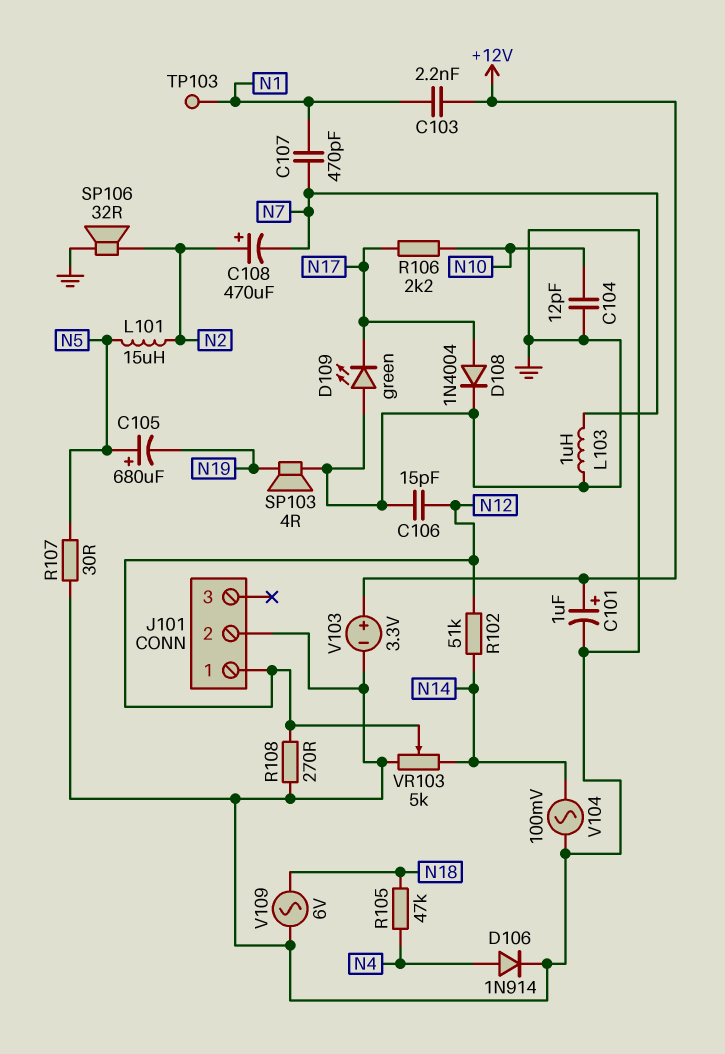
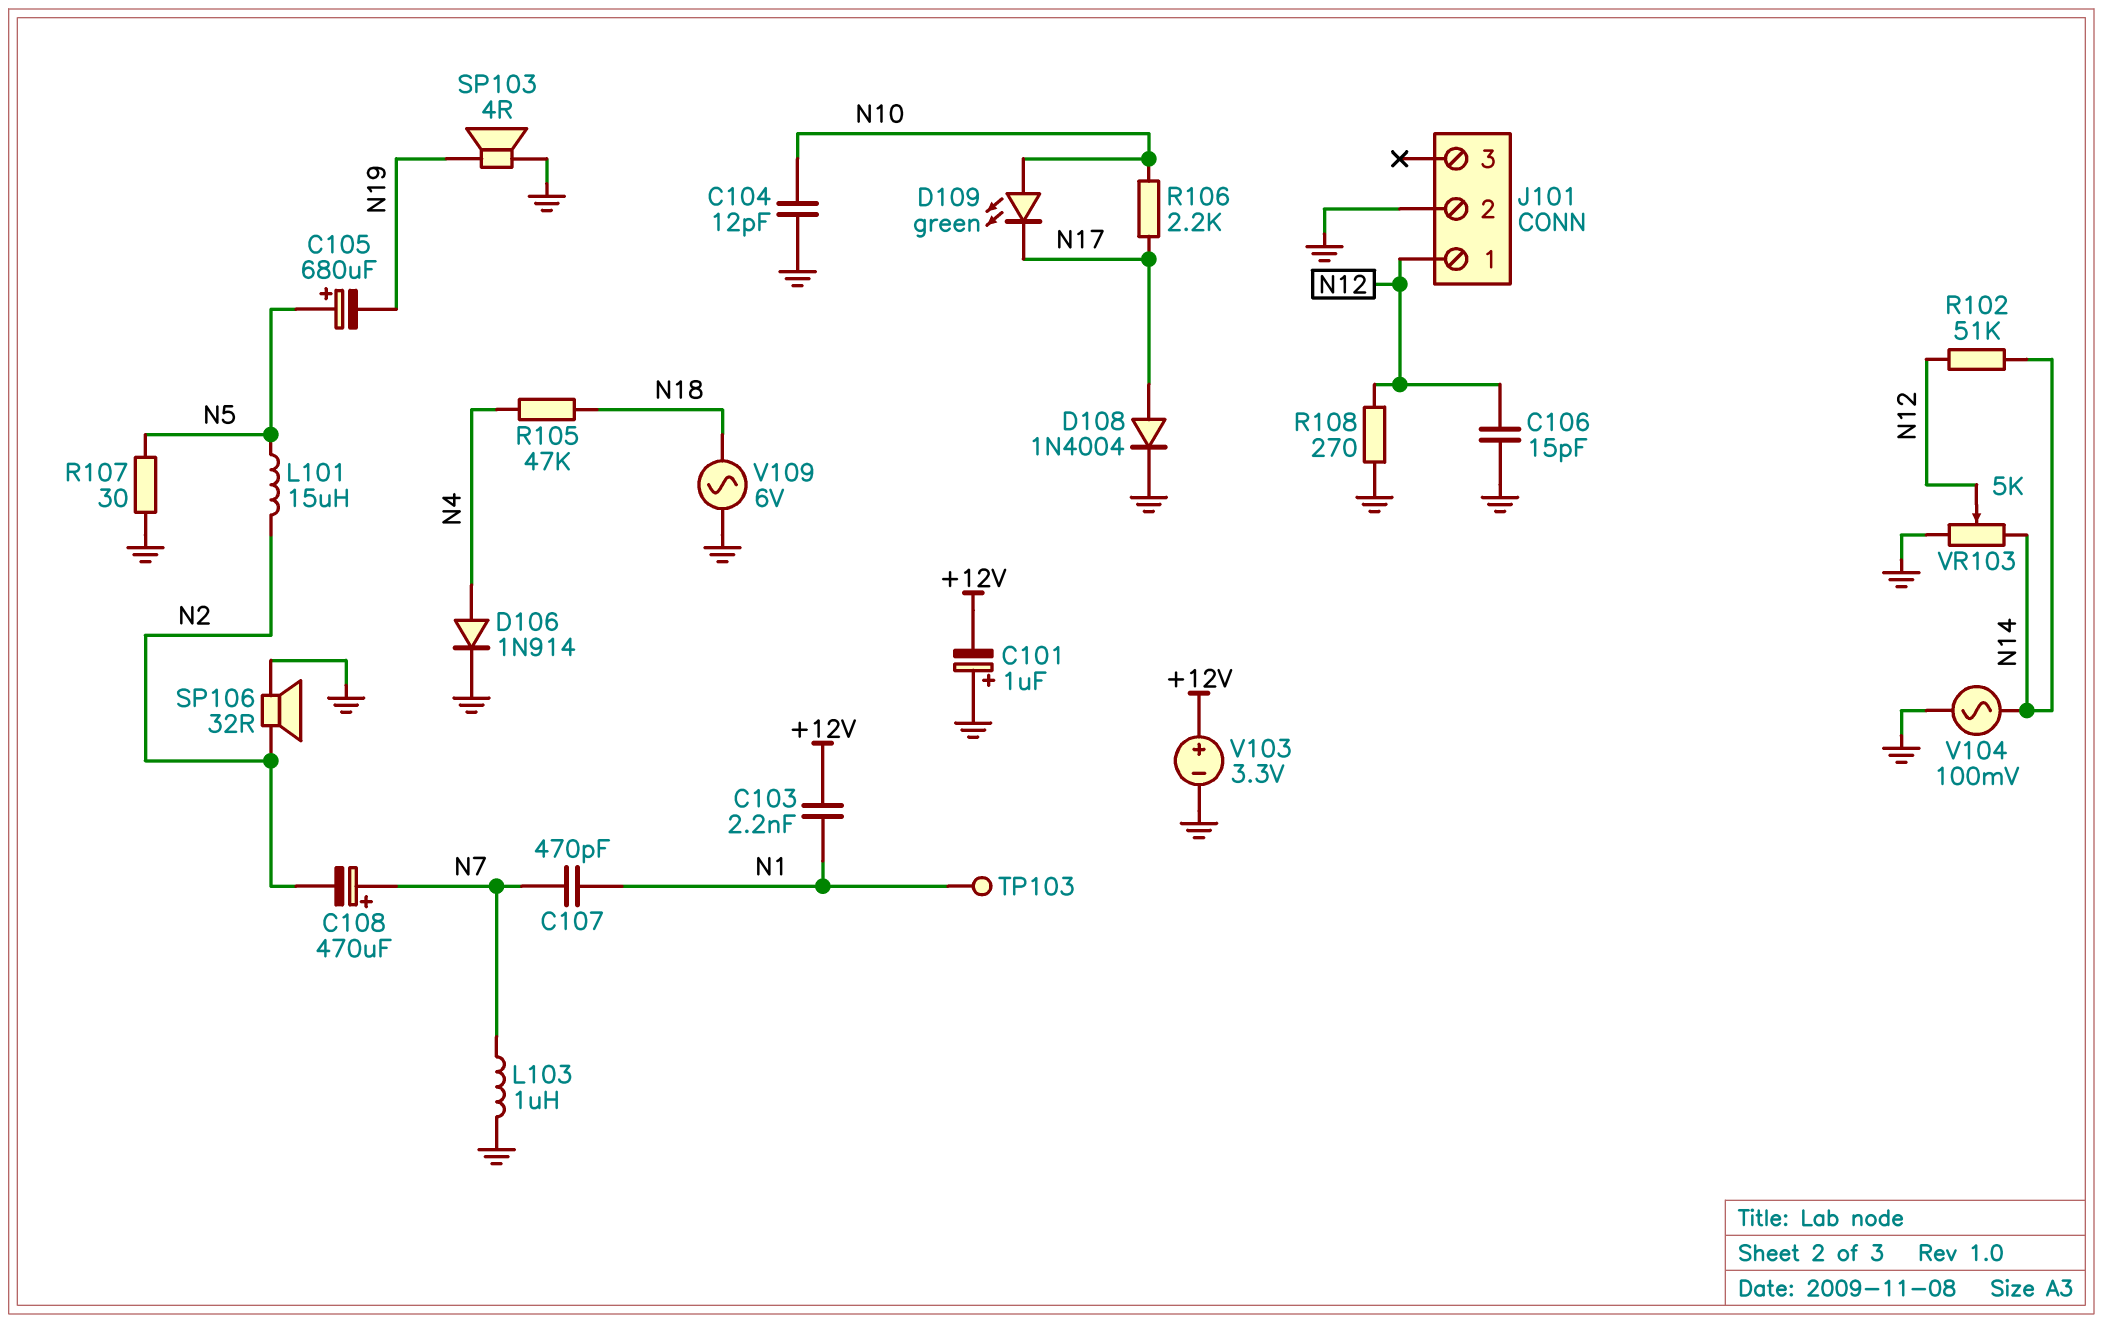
C101: 1uF (plus +12V, minus GND) -> 1uF (plus GND, minus +12V)
C108: 470uF (plus N2, minus N7) -> 470uF (plus N7, minus N2)
D109: LED green (A GND, K N17) -> LED green (A N10, K N17)

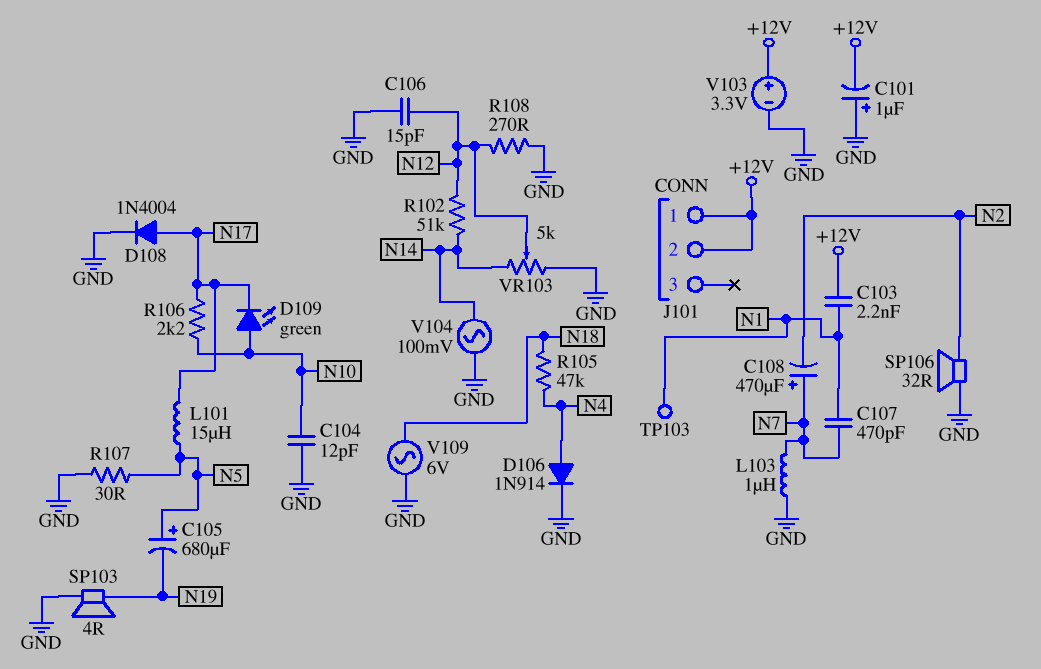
J101 pin 1: N12 -> +12V
J101 pin 2: GND -> +12V
L101: 15uH (N2, N5) -> 15uH (N5, N17)

